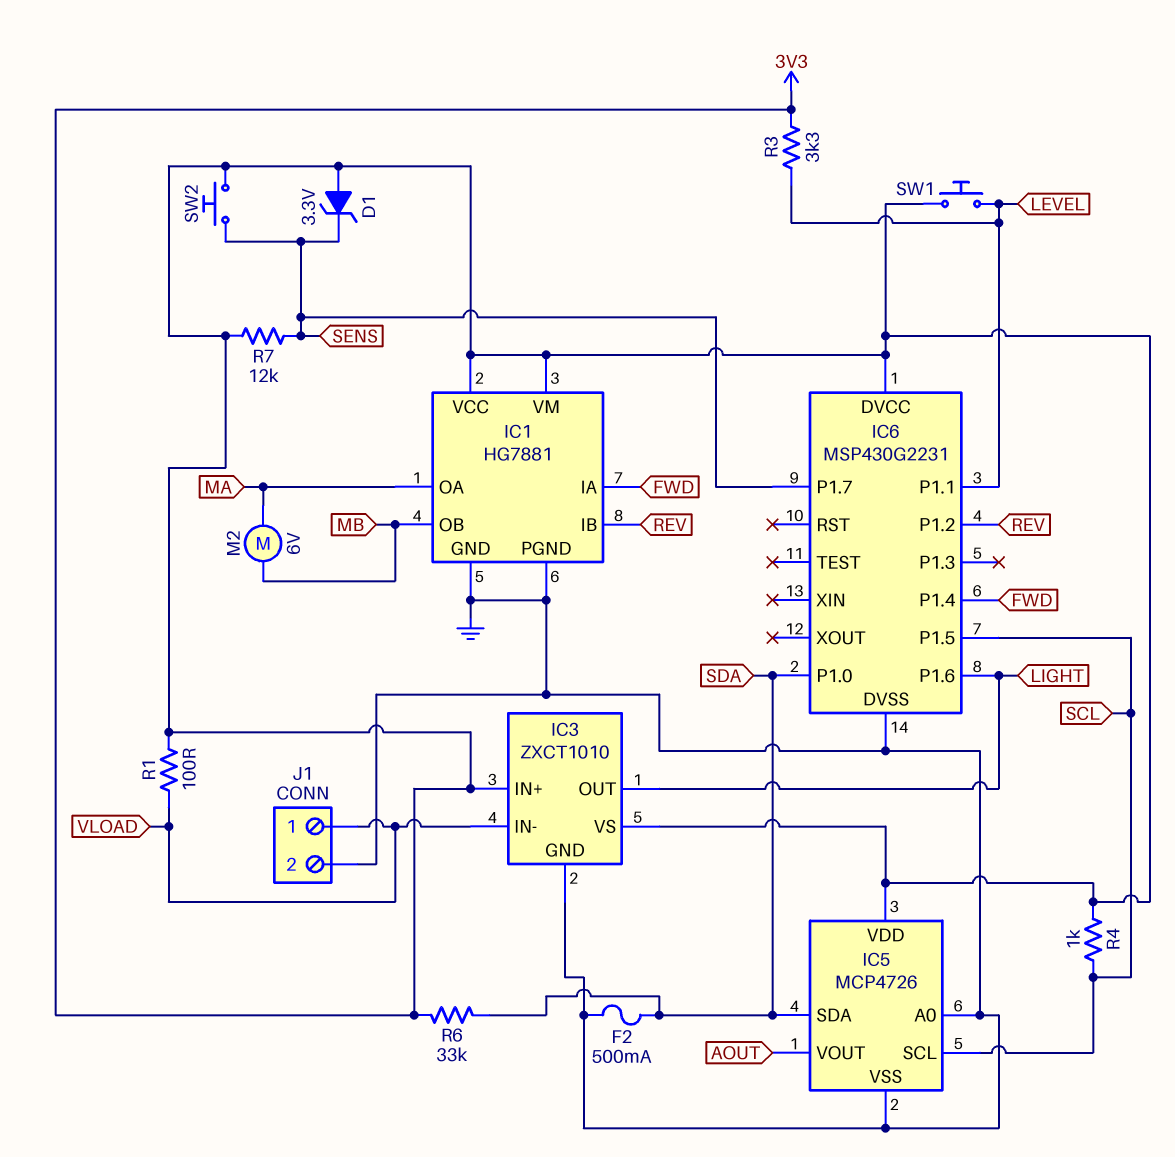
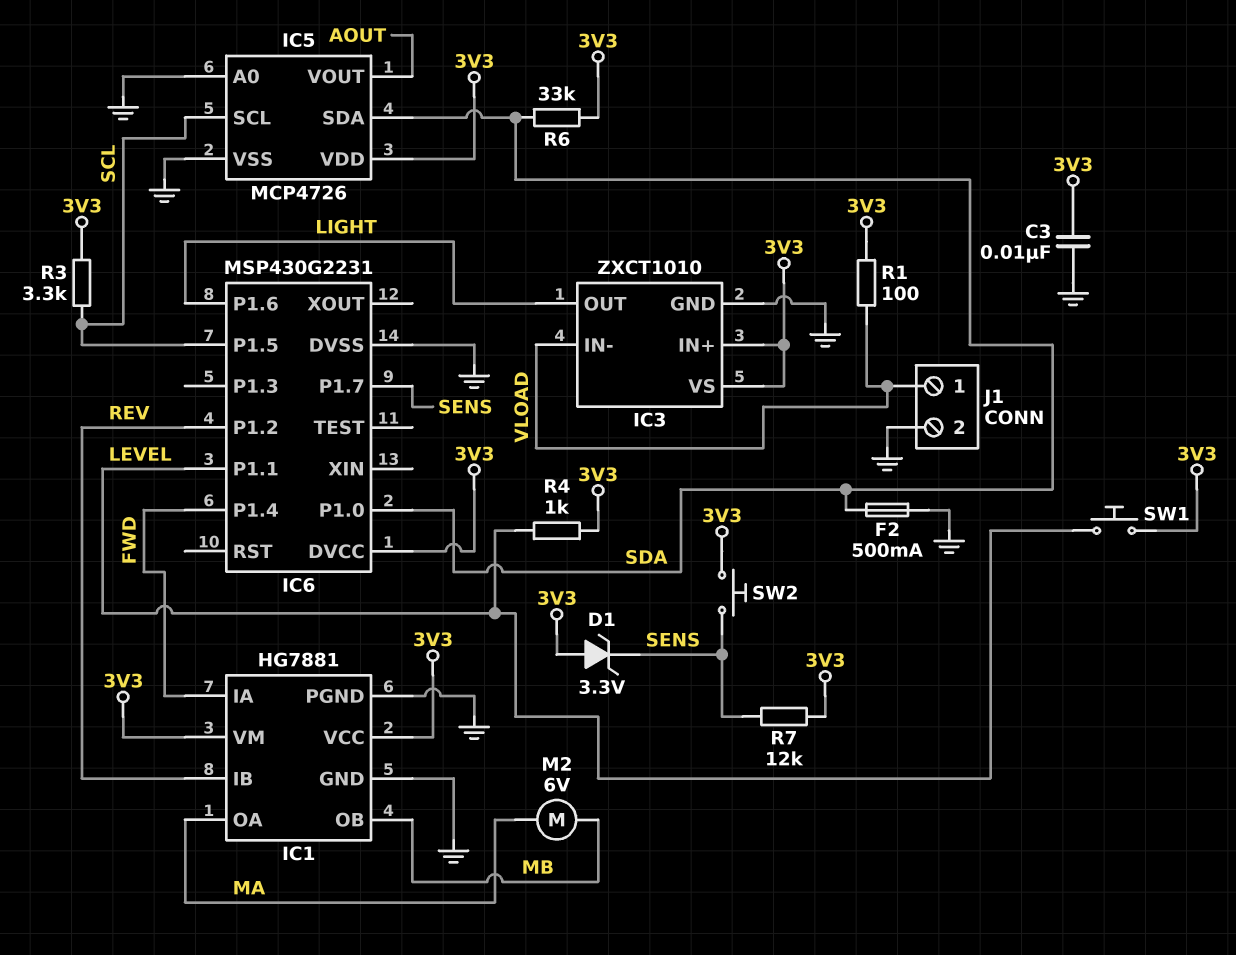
C3: none -> 10nF (3V3, GND)
R3: 3.3k (3V3, LEVEL) -> 3.3k (3V3, SCL)
R4: 1k (3V3, SCL) -> 1k (3V3, LEVEL)

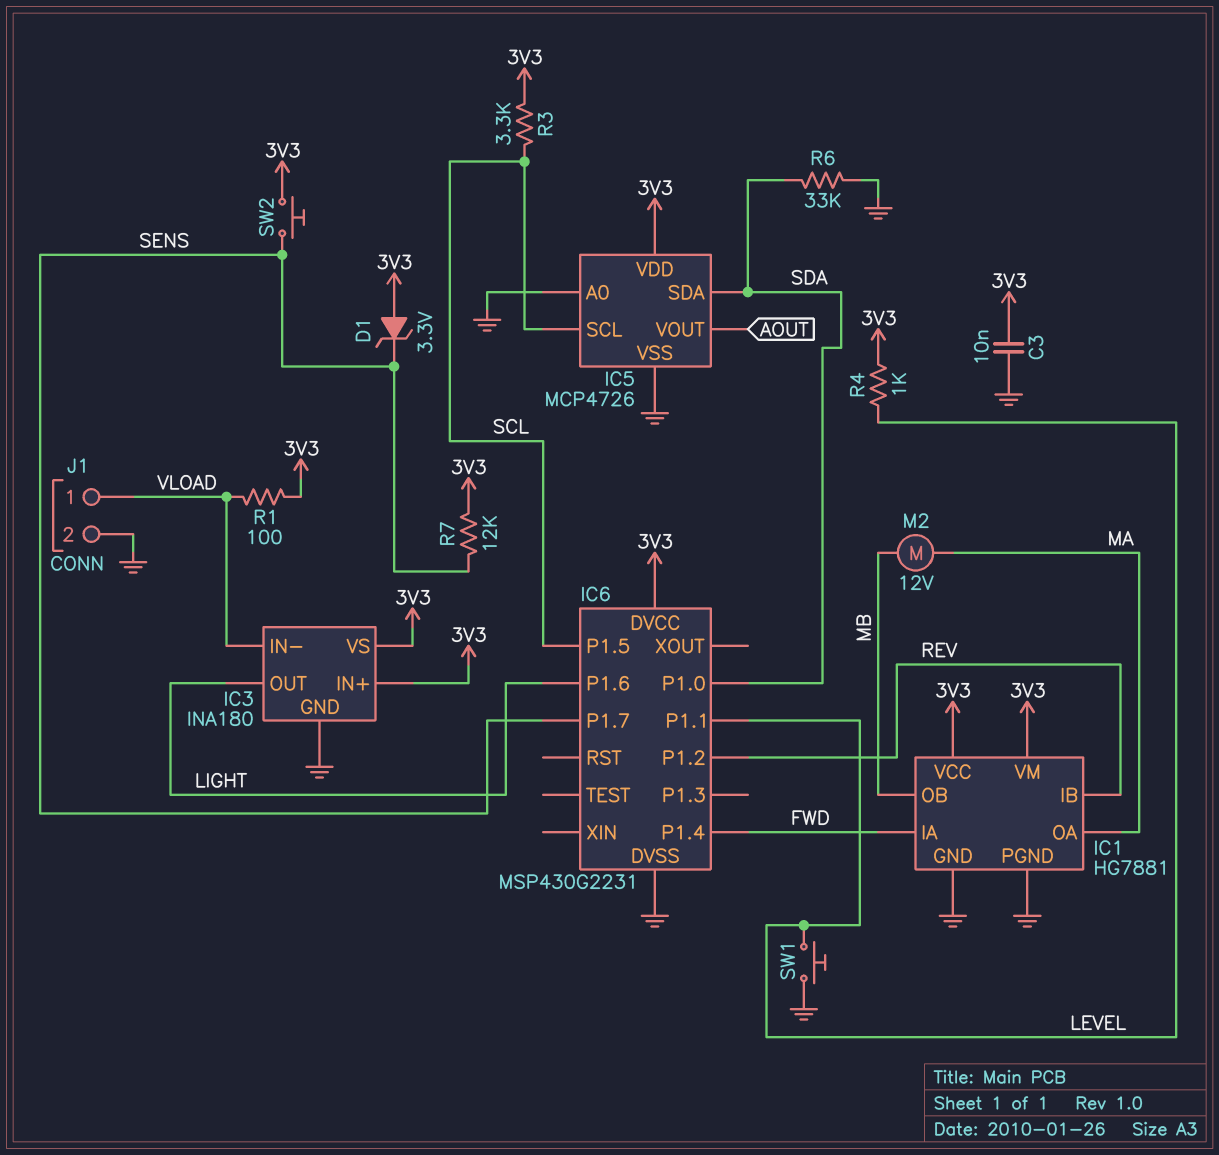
F2: 500mA (GND, SDA) -> none
IC3: ZXCT1010 -> INA180
M2: motor 6V (MA, MB) -> motor 12V (MA, MB)
R6: 33k (3V3, SDA) -> 33k (GND, SDA)
SW1: button (3V3, LEVEL) -> button (GND, LEVEL)

